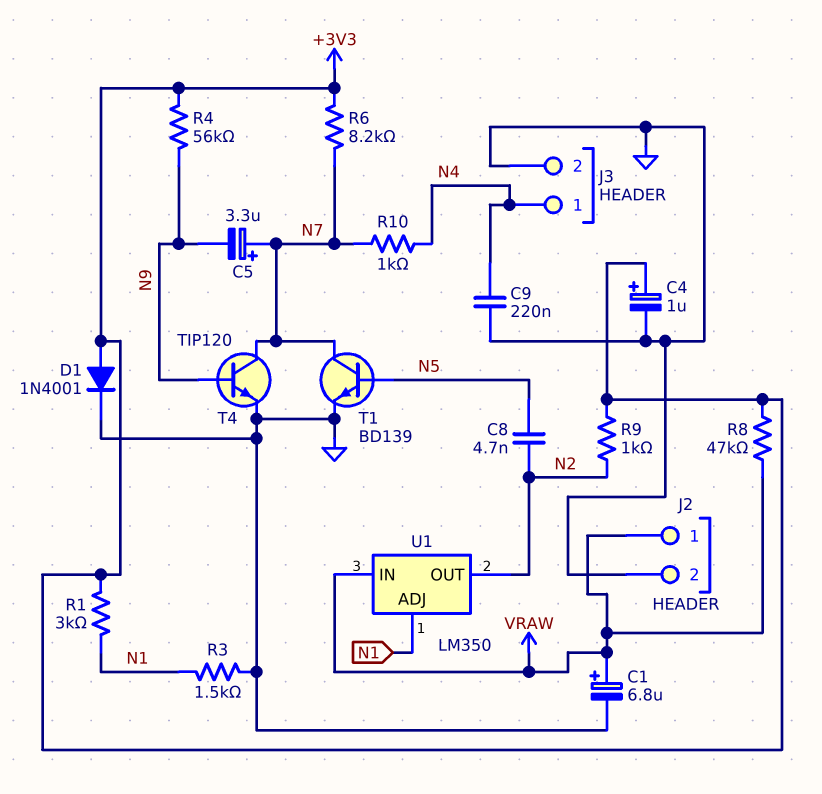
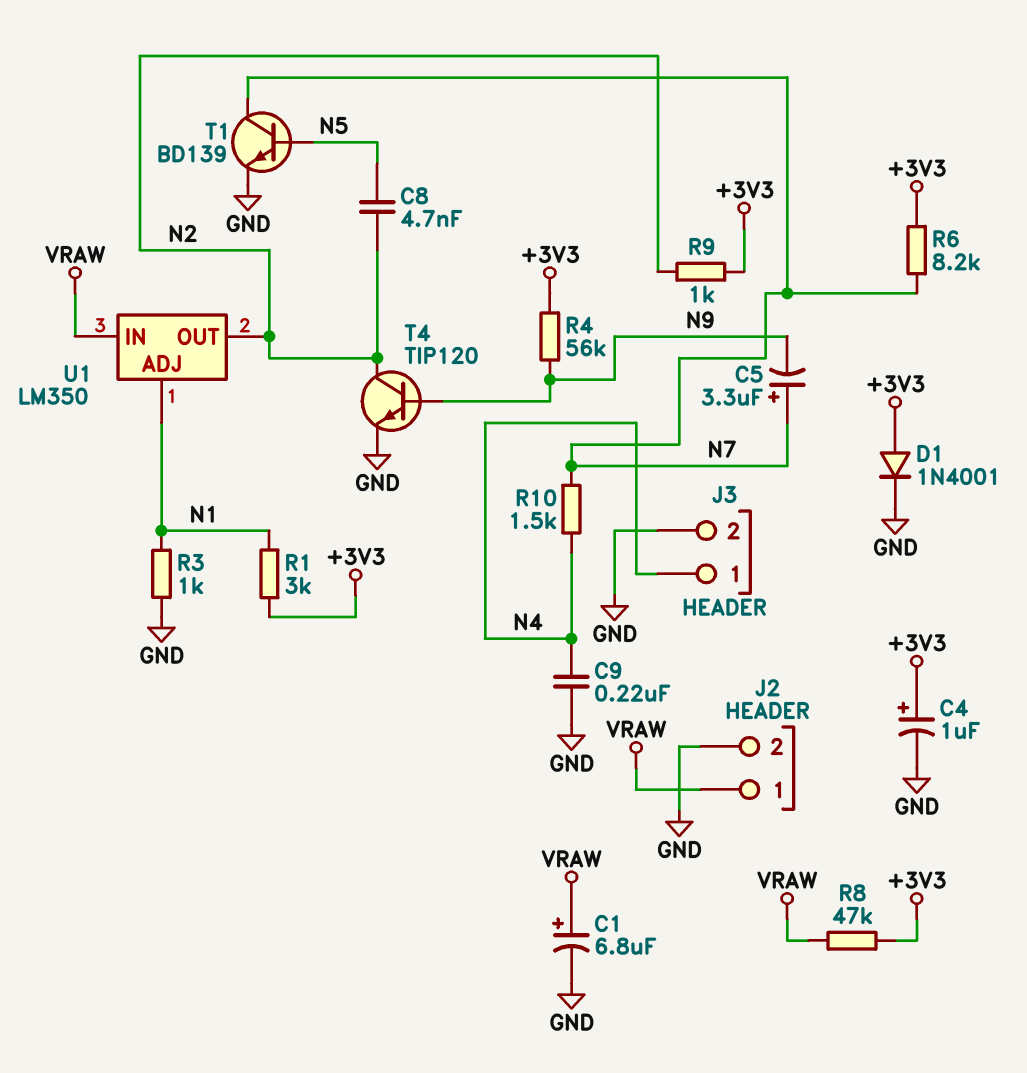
R3: 1.5k (GND, N1) -> 1k (GND, N1)
R10: 1k (N4, N7) -> 1.5k (N4, N7)
T4: NPN TIP120 (B N9, C N7, E GND) -> NPN TIP120 (B N9, C N2, E GND)

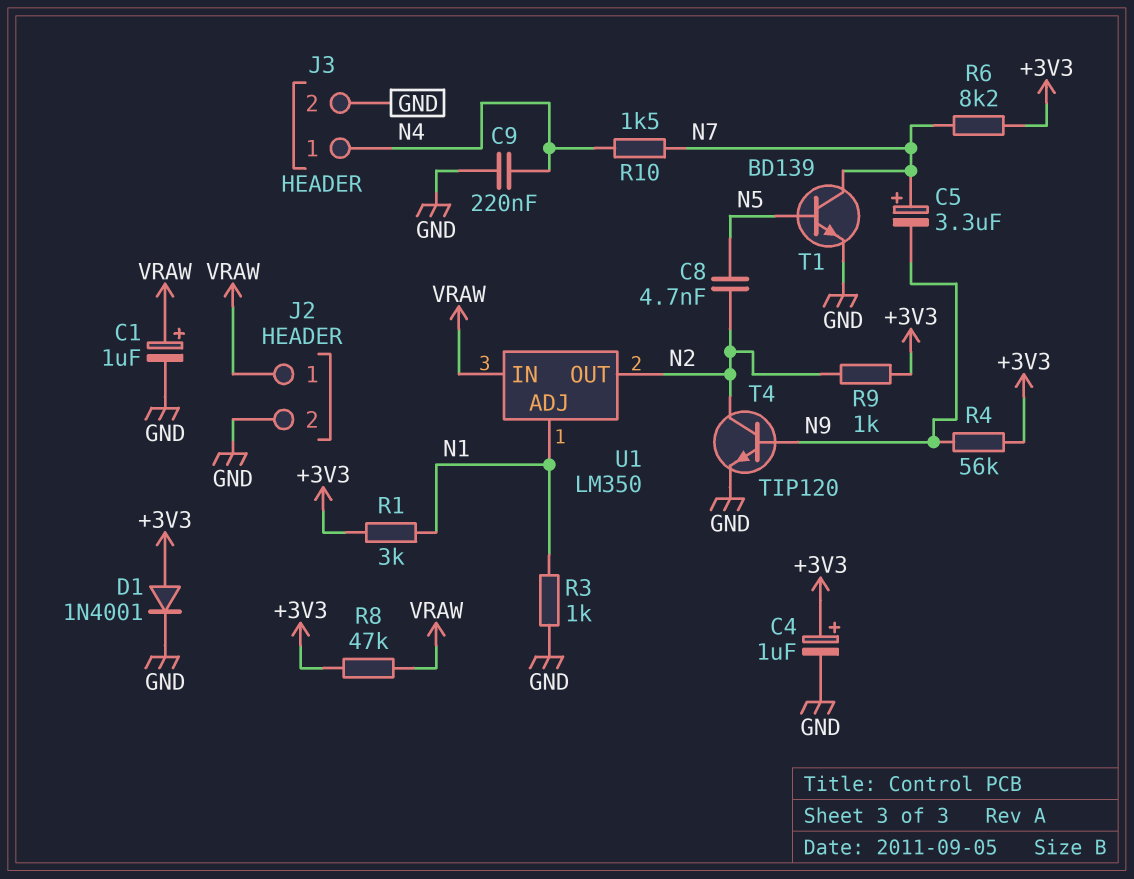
C1: 6.8uF (plus VRAW, minus GND) -> 1uF (plus VRAW, minus GND)

